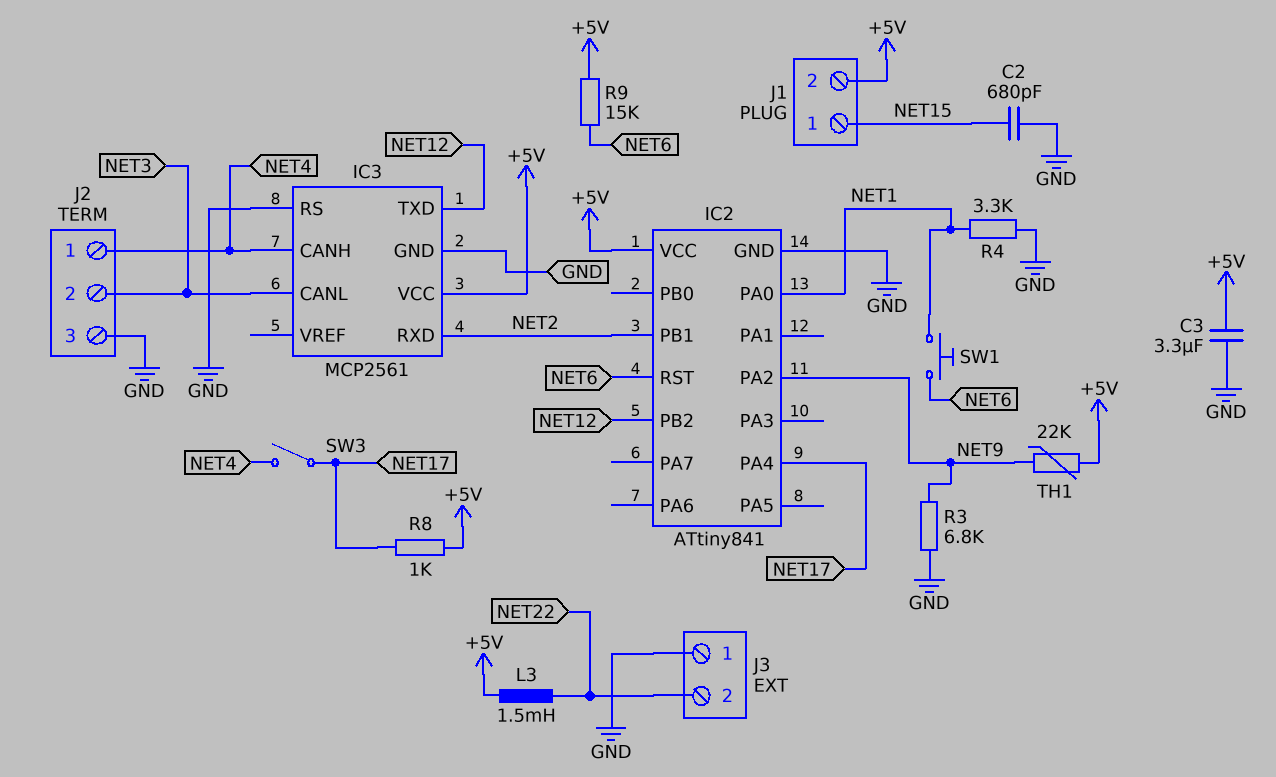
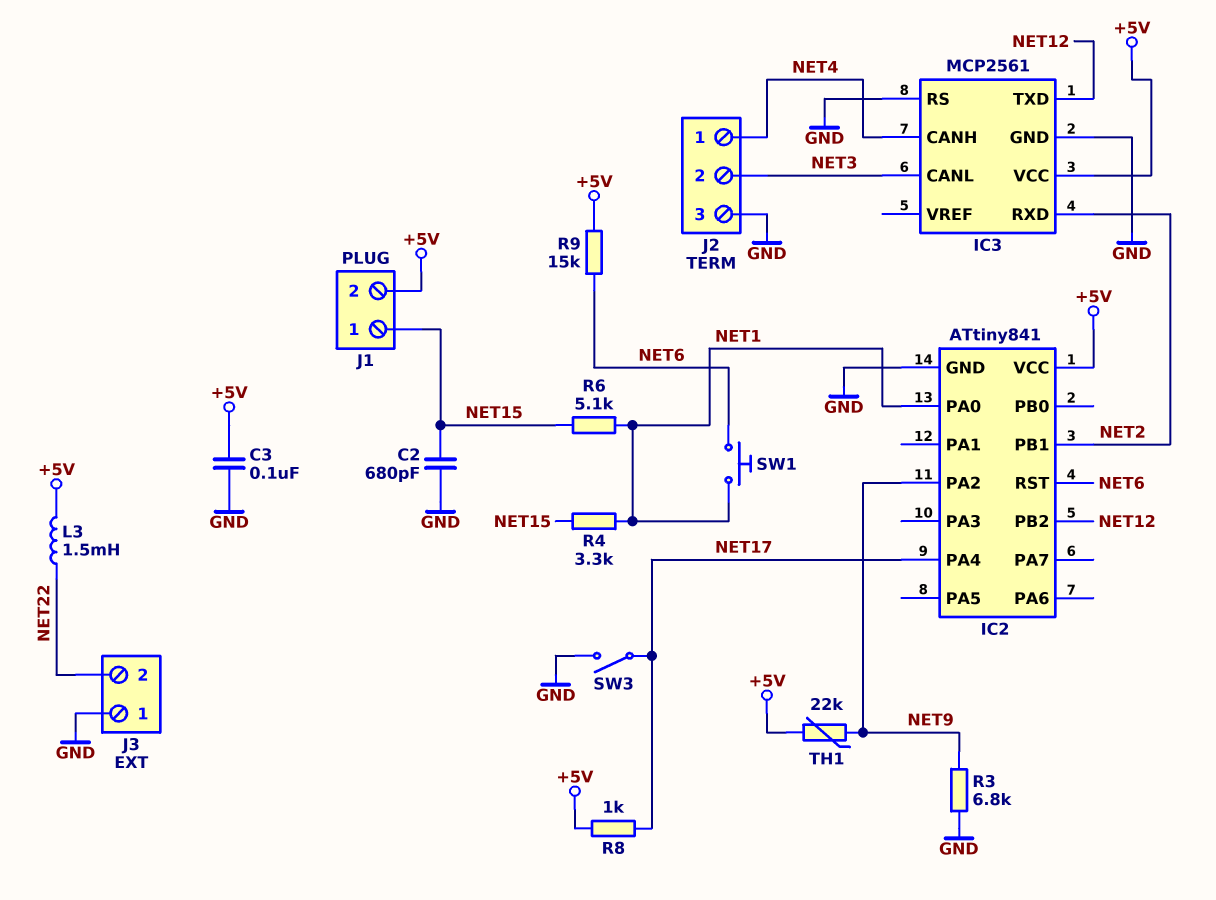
C3: 3.3uF (+5V, GND) -> 100nF (+5V, GND)
R4: 3.3k (GND, NET1) -> 3.3k (NET1, NET15)
R6: none -> 5.1k (NET1, NET15)
SW3: switch (NET4, NET17) -> switch (GND, NET17)

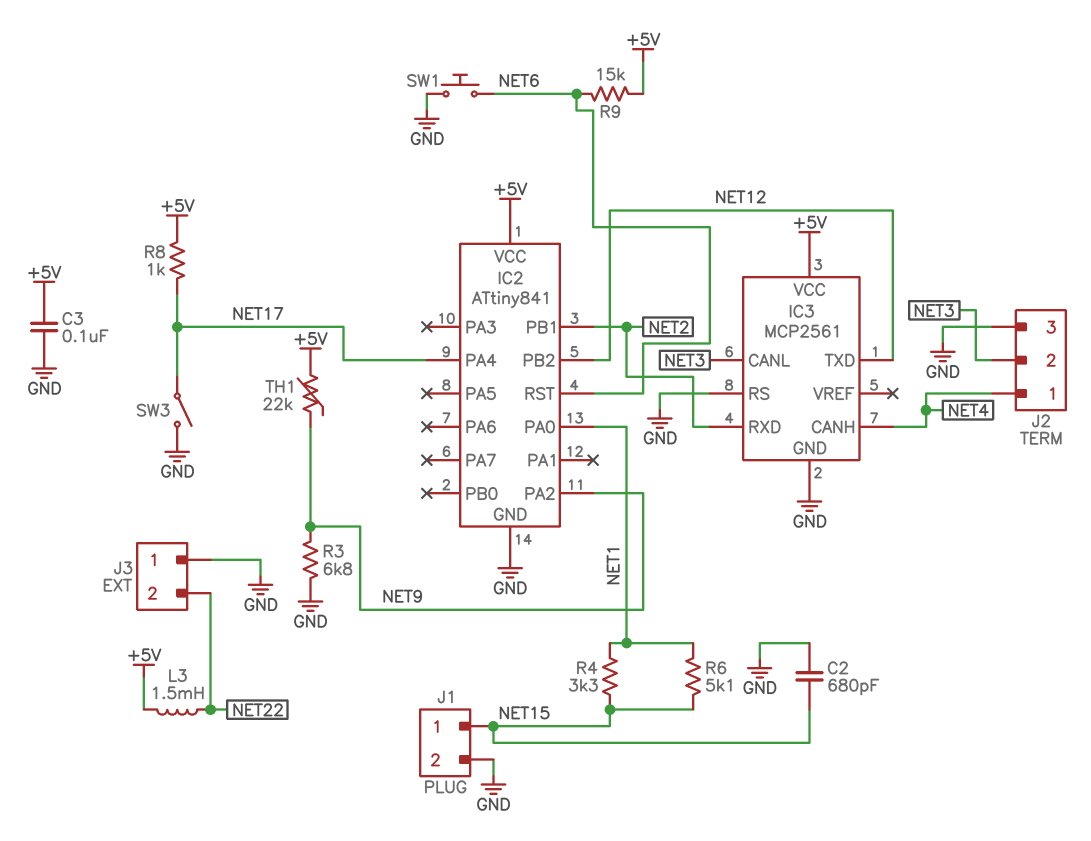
J1 pin 2: +5V -> GND
SW1: button (NET1, NET6) -> button (GND, NET6)

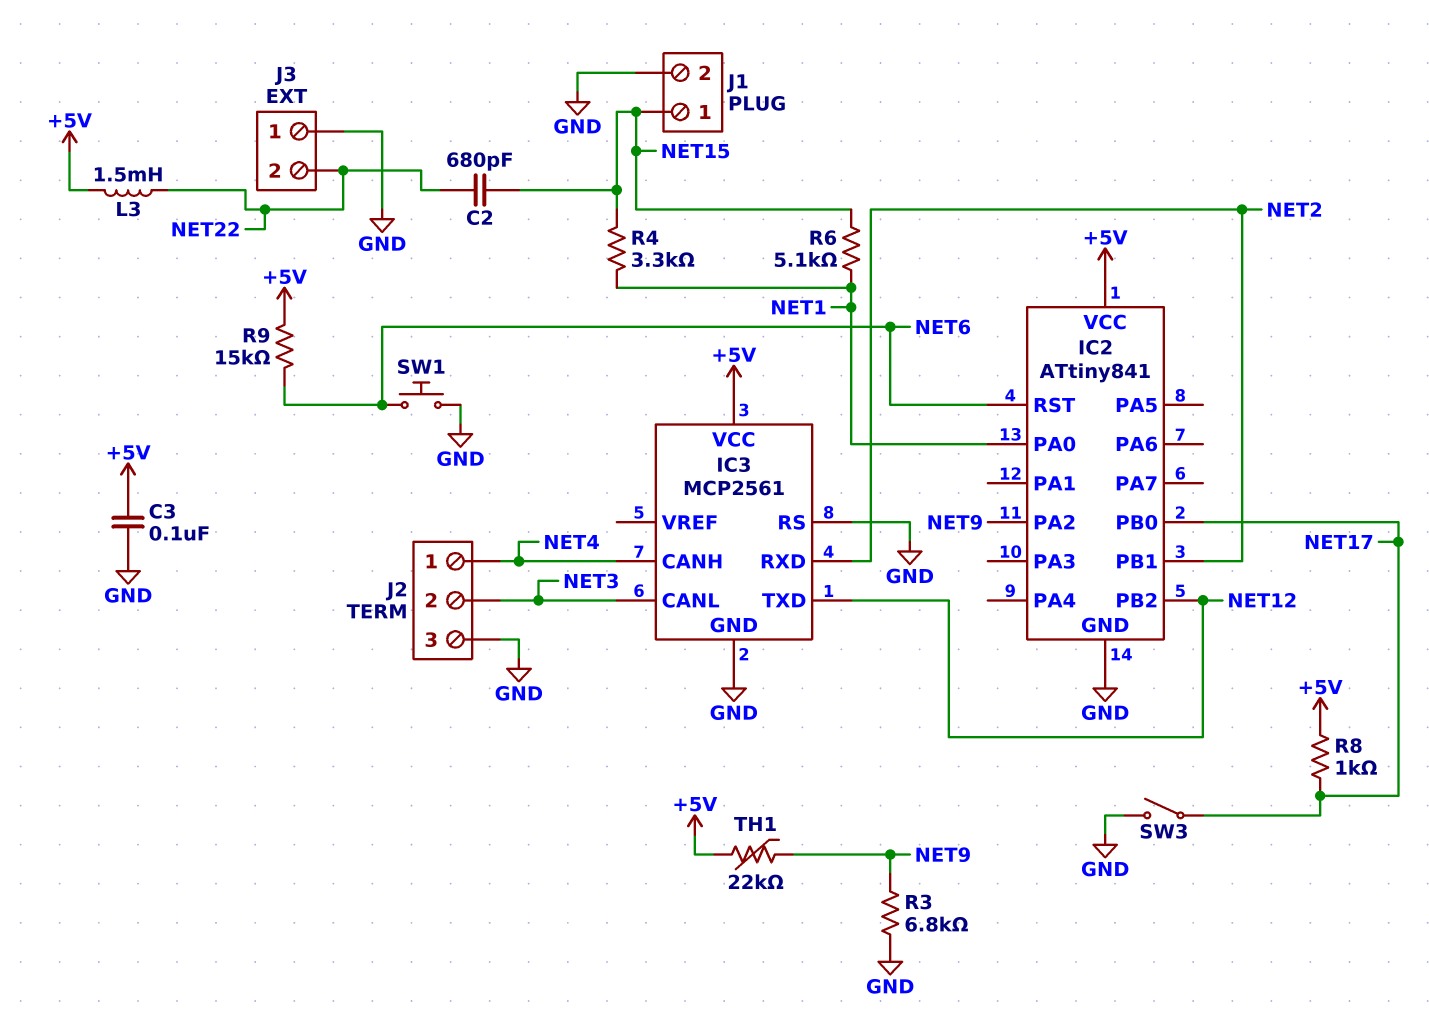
C2: 680pF (GND, NET15) -> 680pF (NET15, NET22)
IC2 pin PA4: NET17 -> none
IC2 pin PB0: none -> NET17

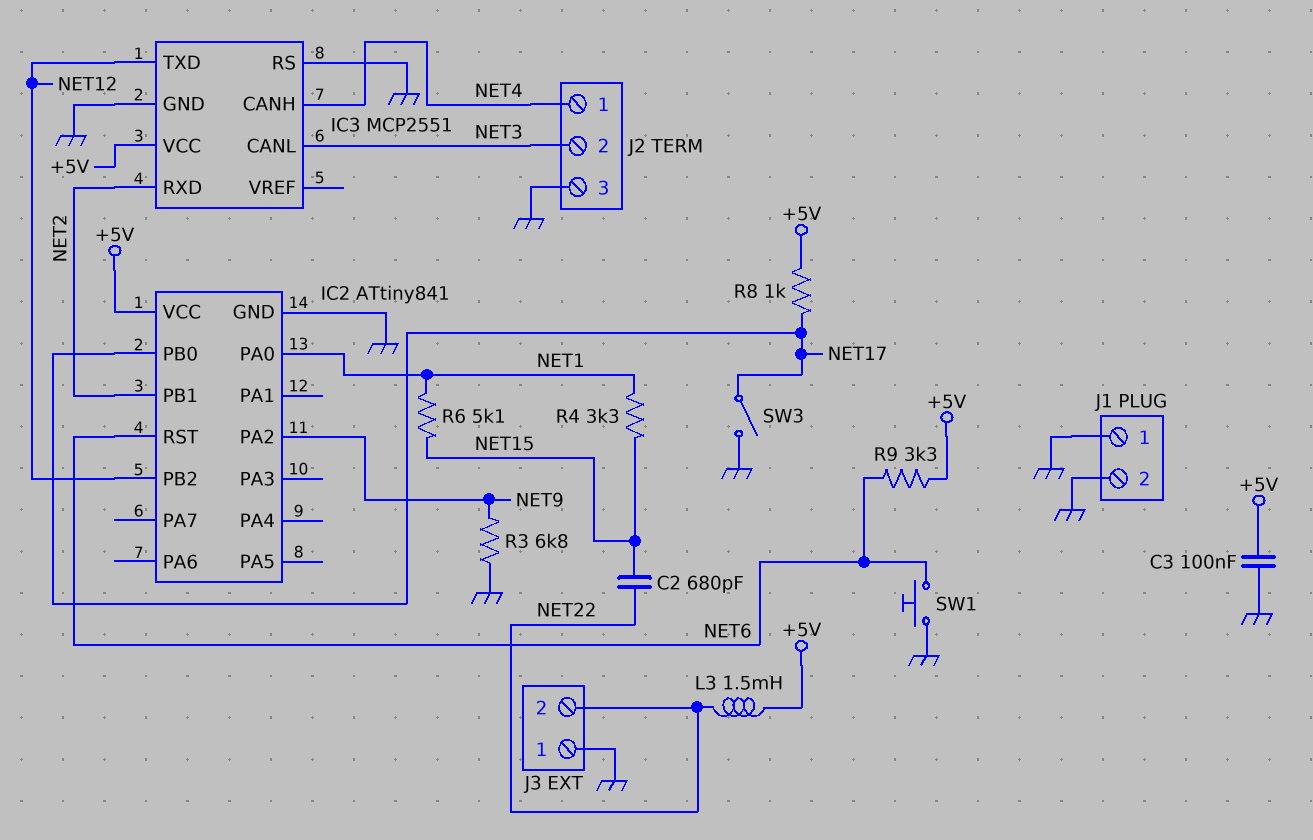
IC3: MCP2561 -> MCP2551
J1 pin 1: NET15 -> GND
R9: 15k (+5V, NET6) -> 3.3k (+5V, NET6)
TH1: 22k (+5V, NET9) -> none

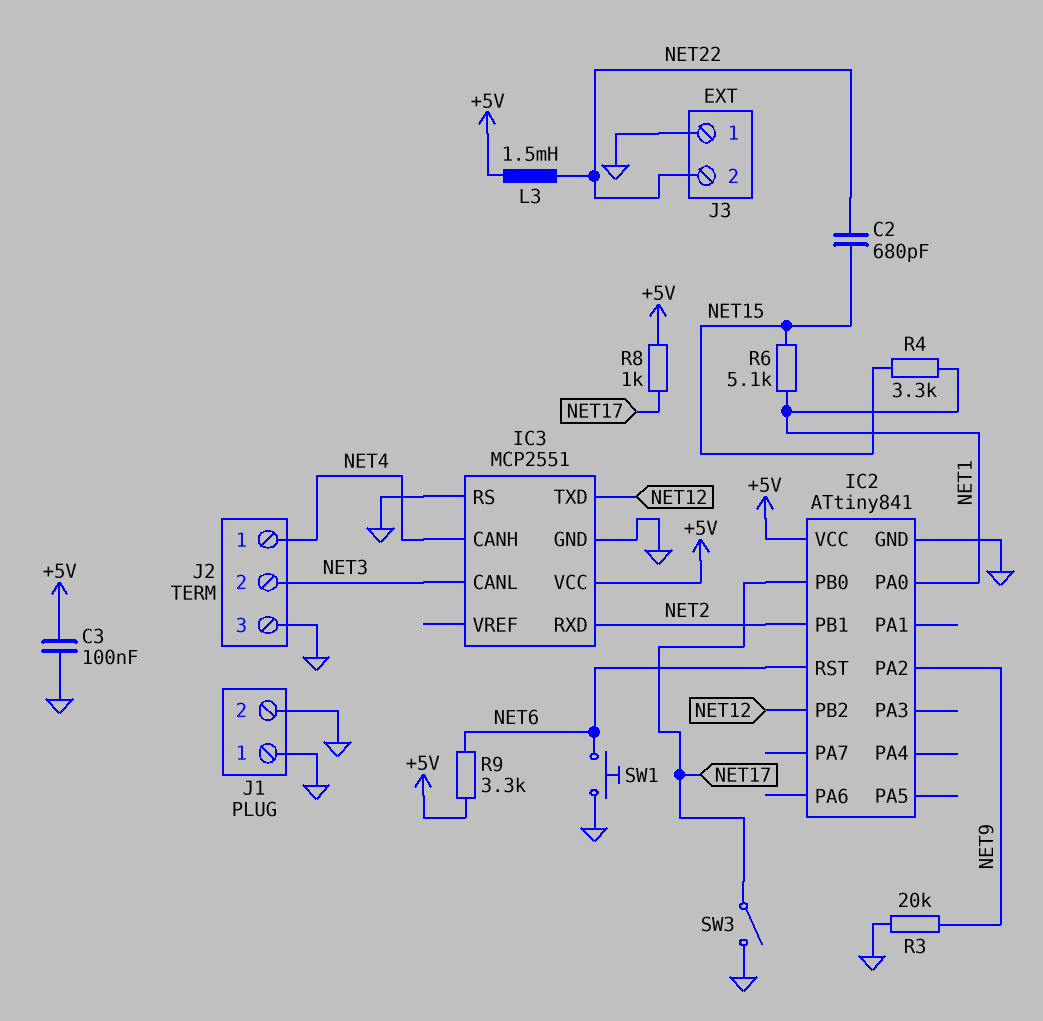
R3: 6.8k (GND, NET9) -> 20k (GND, NET9)

